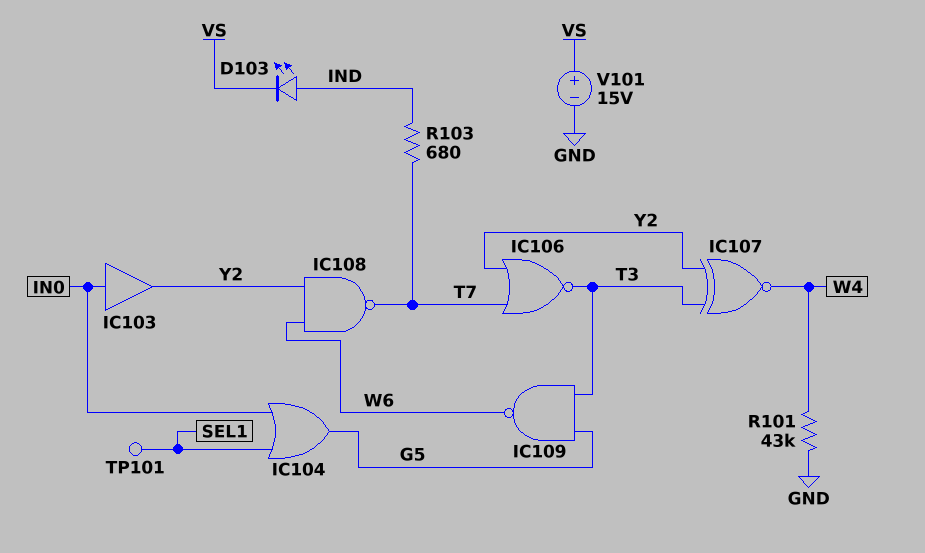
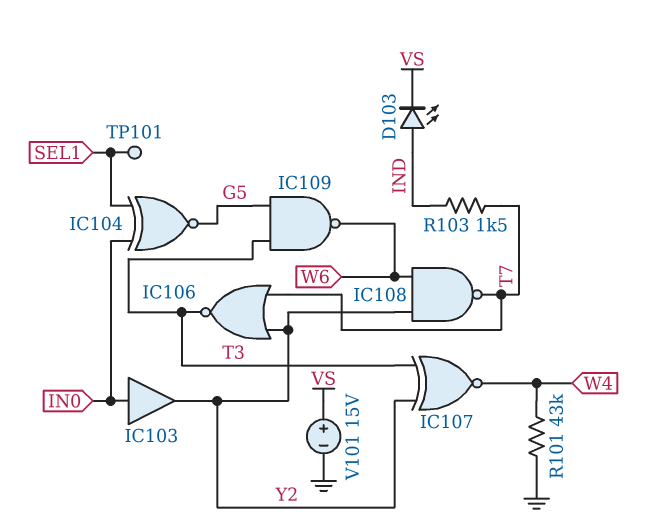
IC104: OR (in IN0, in SEL1, out G5) -> XNOR (in IN0, in SEL1, out G5)
R103: 680 (IND, T7) -> 1.5k (IND, T7)

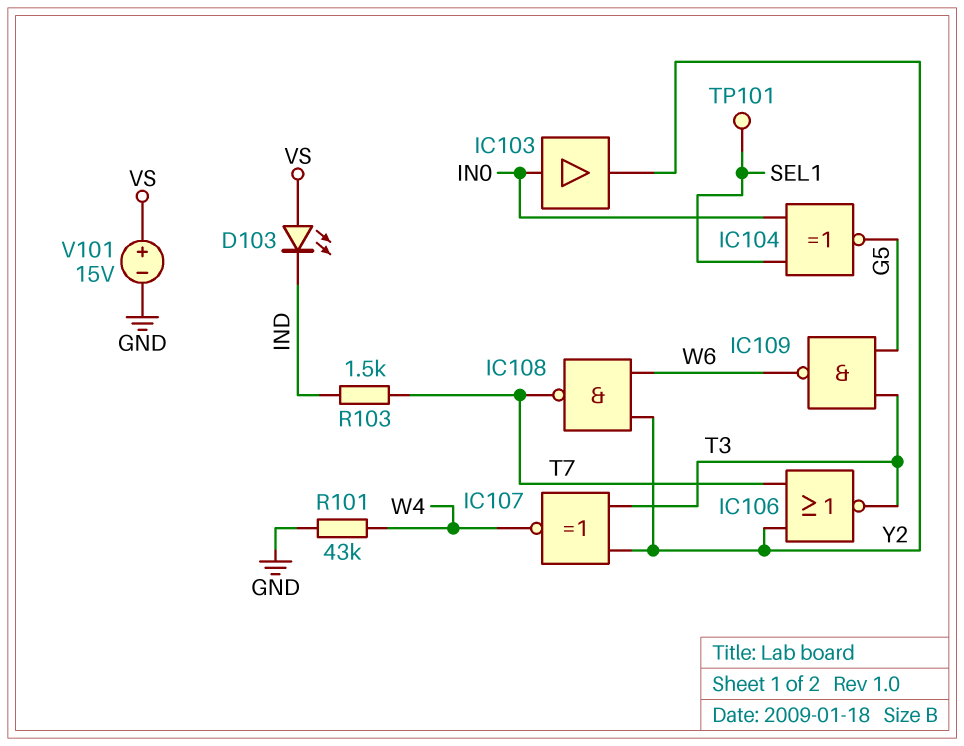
D103: LED (A IND, K VS) -> LED (A VS, K IND)

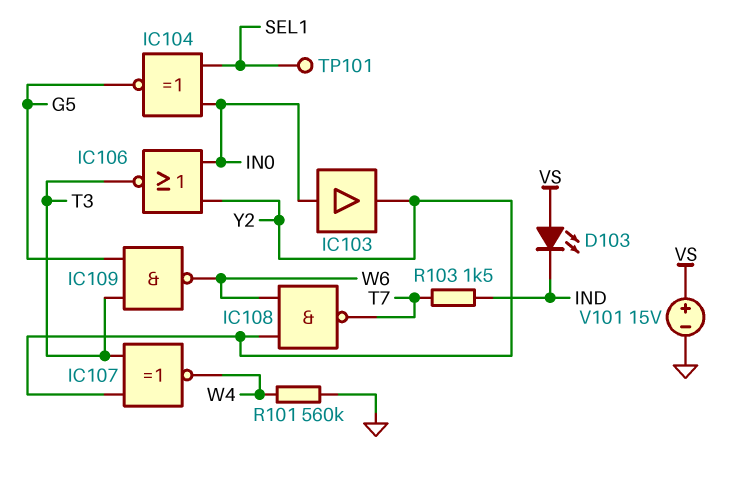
IC106: NOR (in T7, in Y2, out T3) -> NOR (in IN0, in Y2, out T3)
R101: 43k (GND, W4) -> 560k (GND, W4)

